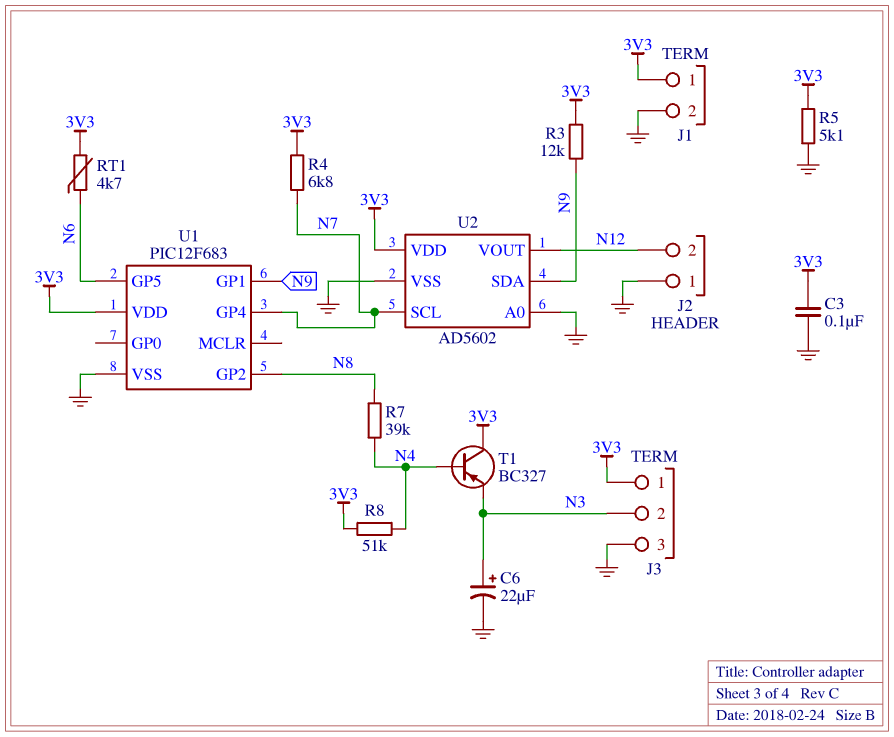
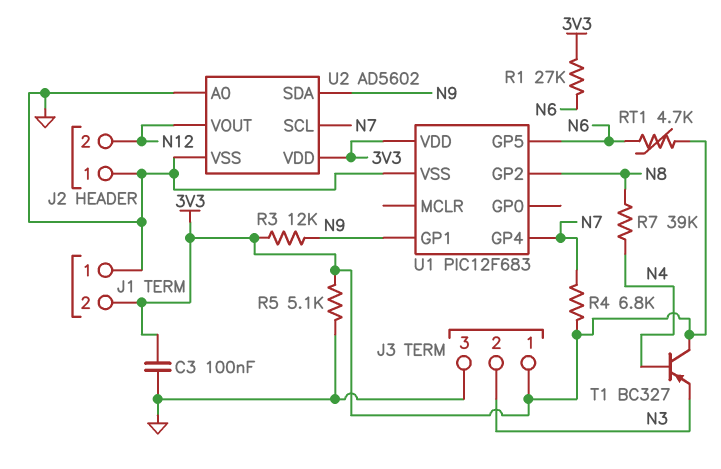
C6: 22uF (plus N3, minus GND) -> none
J1 pin 1: 3V3 -> GND
J1 pin 2: GND -> 3V3
R1: none -> 27k (3V3, N6)
R8: 51k (3V3, N4) -> none

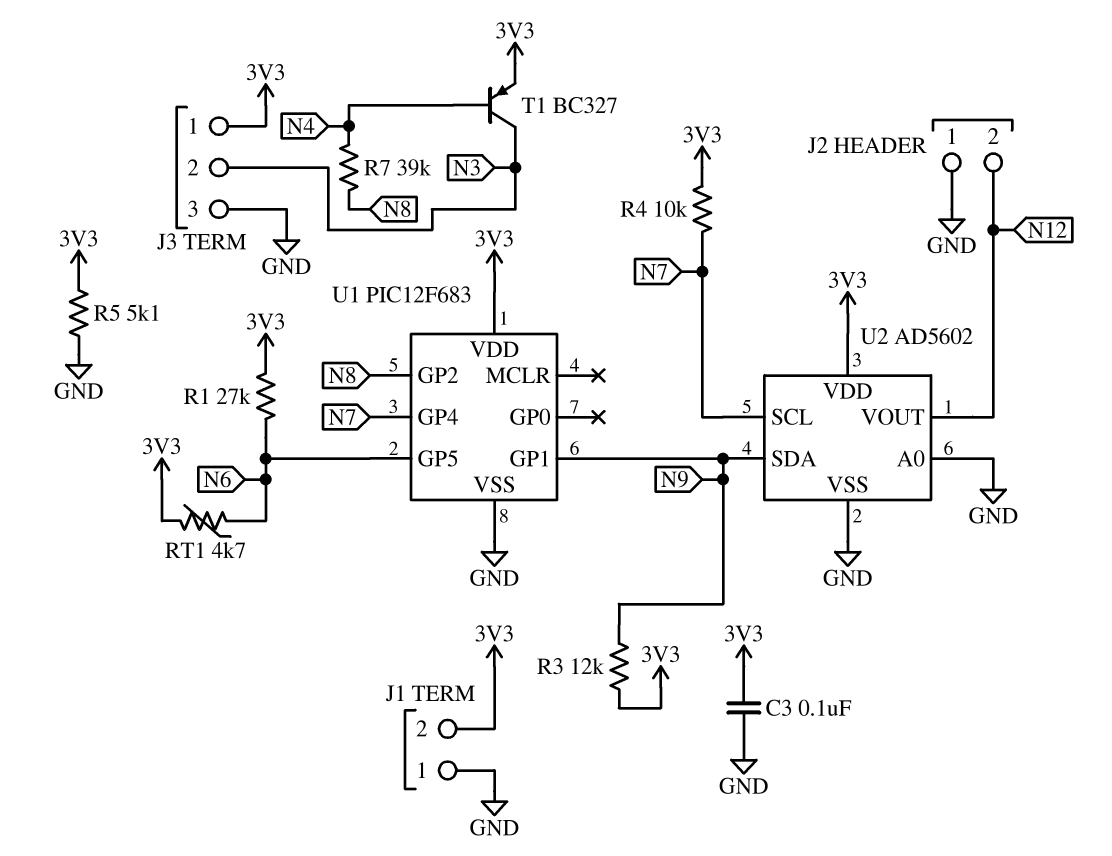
R4: 6.8k (3V3, N7) -> 10k (3V3, N7)
T1: PNP BC327 (B N4, C 3V3, E N3) -> PNP BC327 (B N4, C N3, E 3V3)

